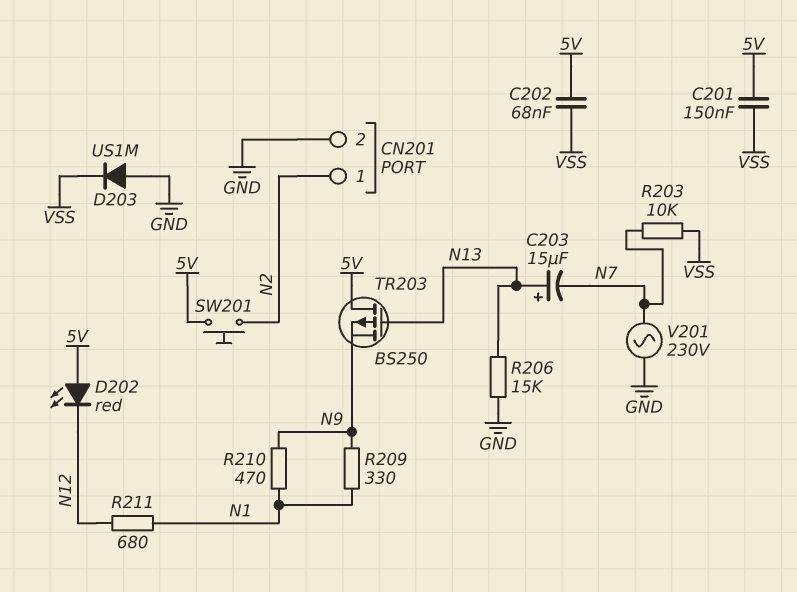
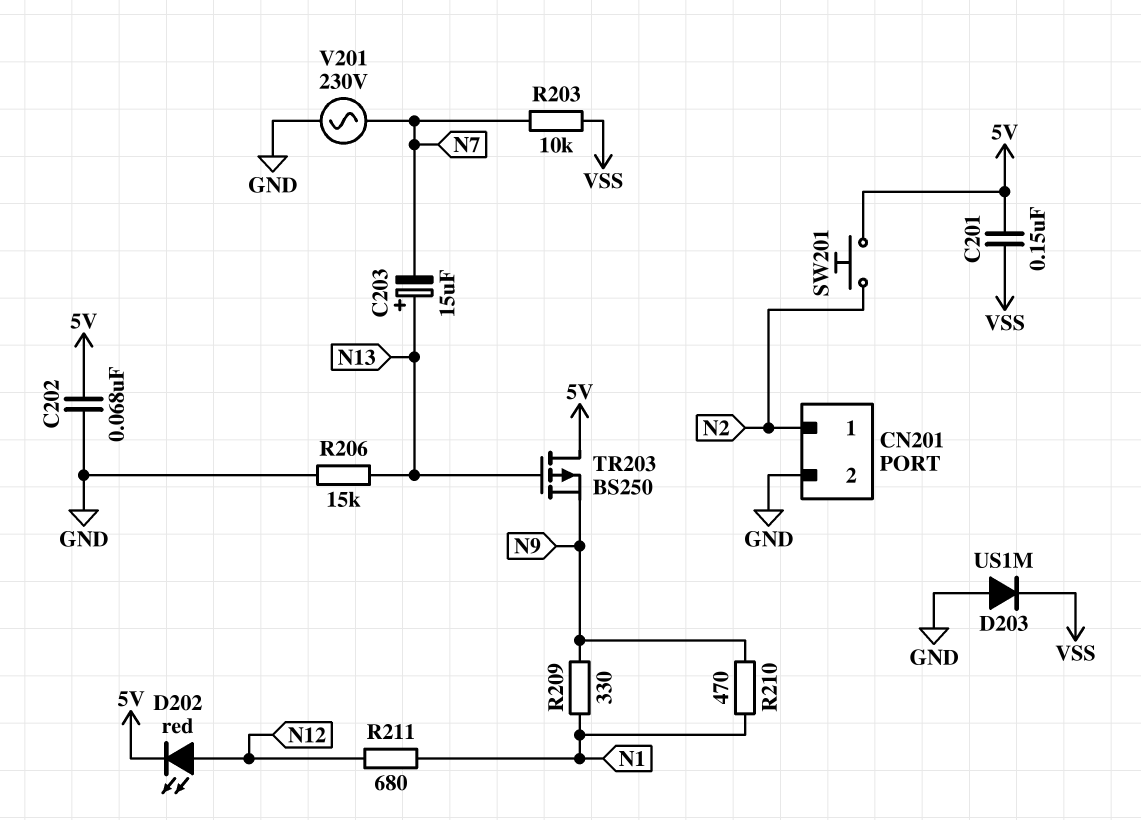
C202: 68nF (5V, VSS) -> 68nF (5V, GND)
D202: LED red (A 5V, K N12) -> LED red (A N12, K 5V)

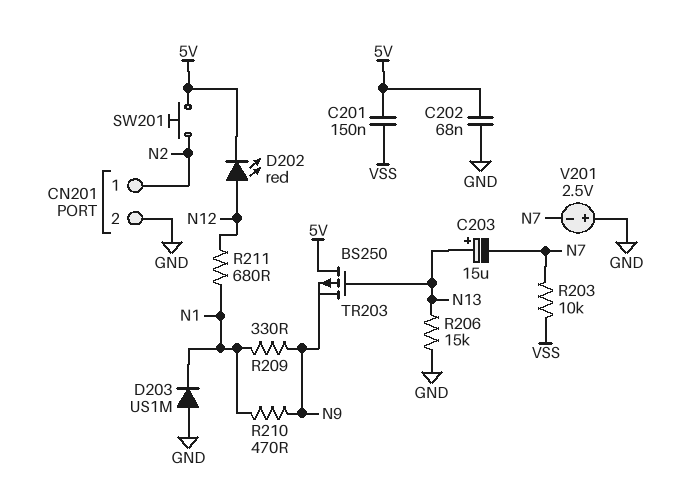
D203: diode US1M (A GND, K VSS) -> diode US1M (A GND, K N1)
V201: AC 230V (GND, N7) -> 2.5V (plus GND, minus N7)

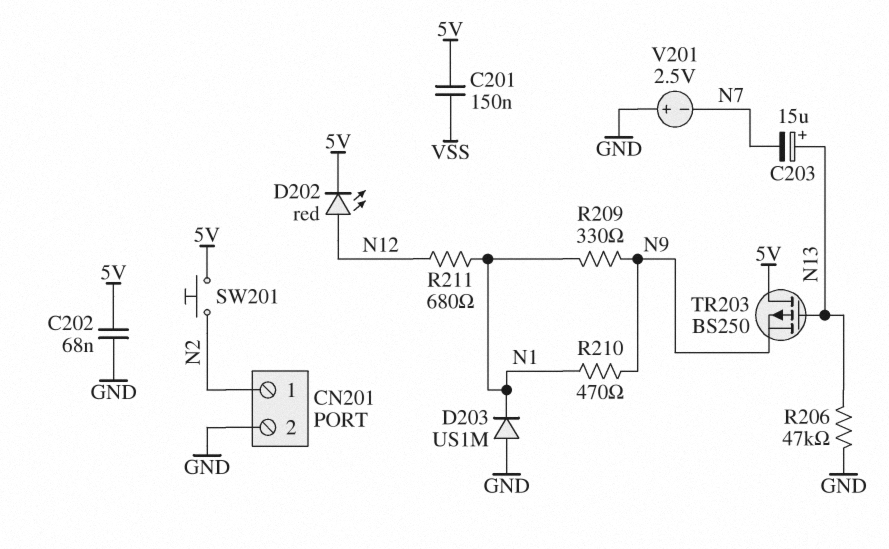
R203: 10k (N7, VSS) -> none
R206: 15k (GND, N13) -> 47k (GND, N13)

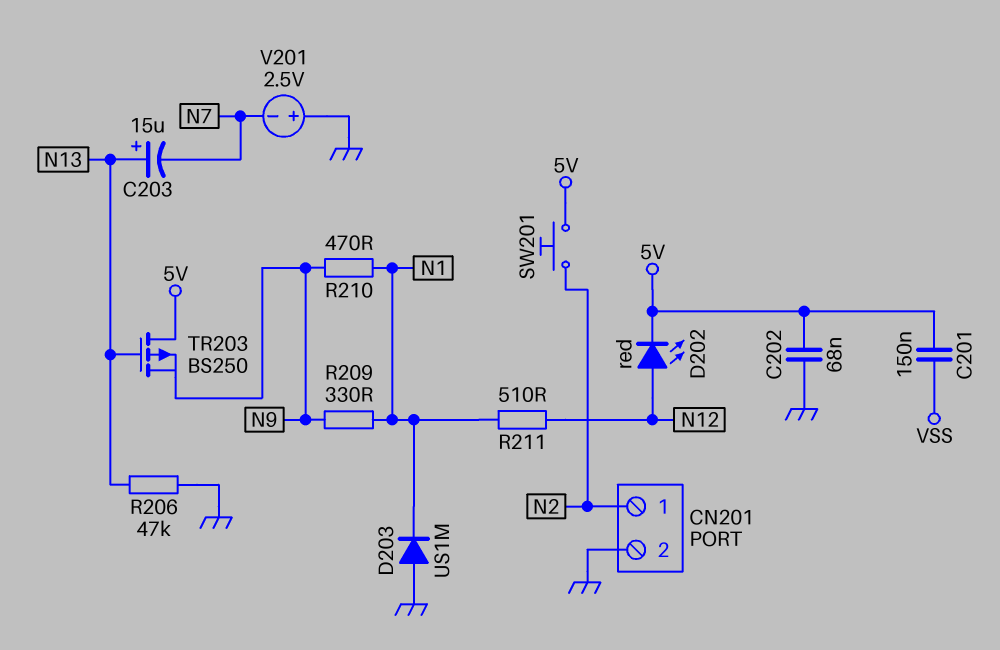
R211: 680 (N1, N12) -> 510 (N1, N12)

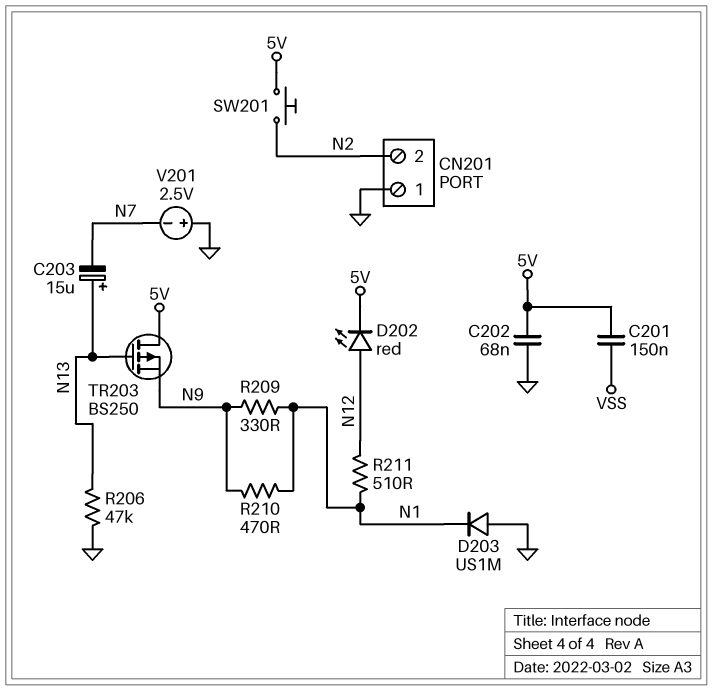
CN201 pin 1: N2 -> GND
CN201 pin 2: GND -> N2

